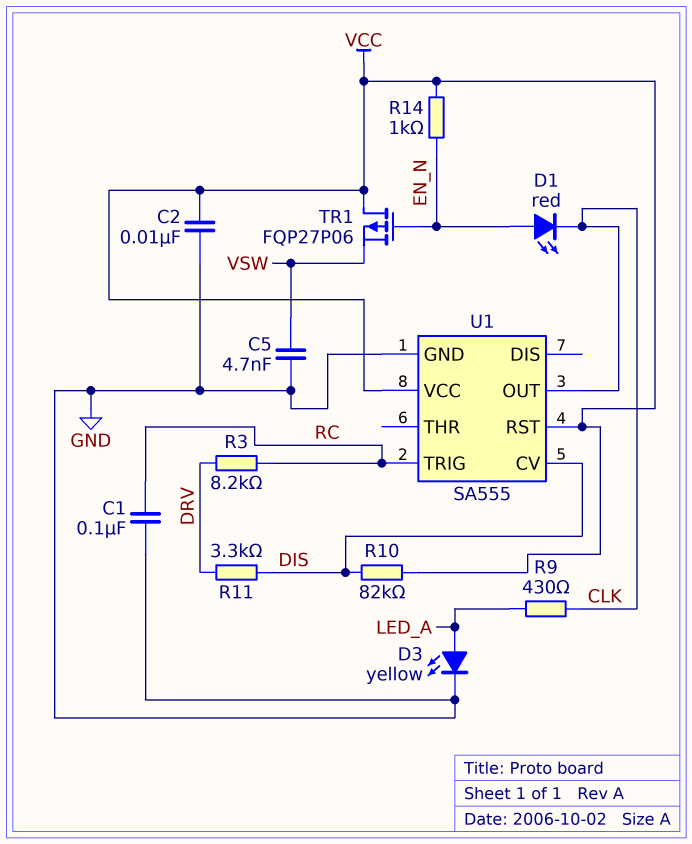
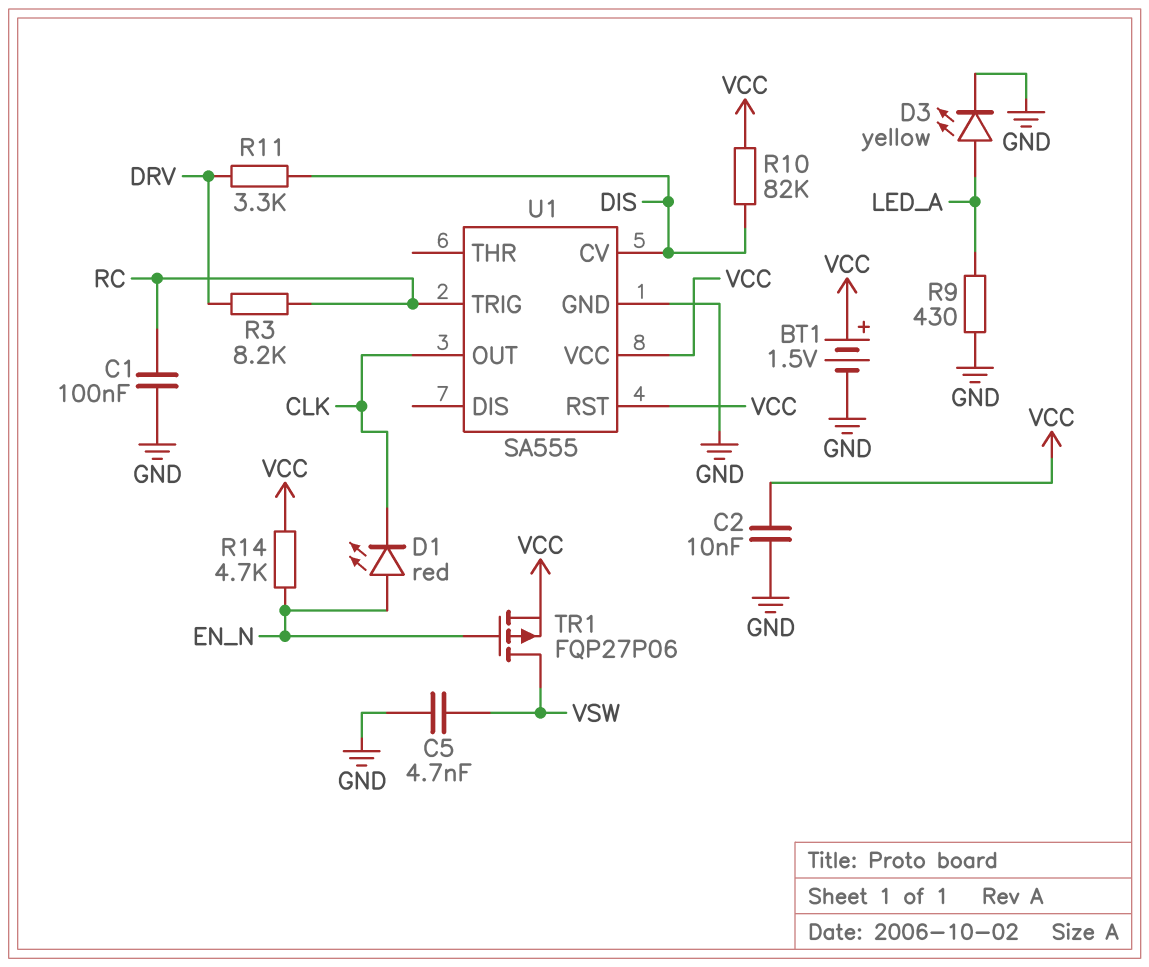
BT1: none -> 1.5V (plus VCC, minus GND)
R9: 430 (CLK, LED_A) -> 430 (GND, LED_A)
R14: 1k (EN_N, VCC) -> 4.7k (EN_N, VCC)
TR1: PMOS FQP27P06 (G EN_N, D VCC, S VSW) -> PMOS FQP27P06 (G EN_N, D VSW, S VCC)

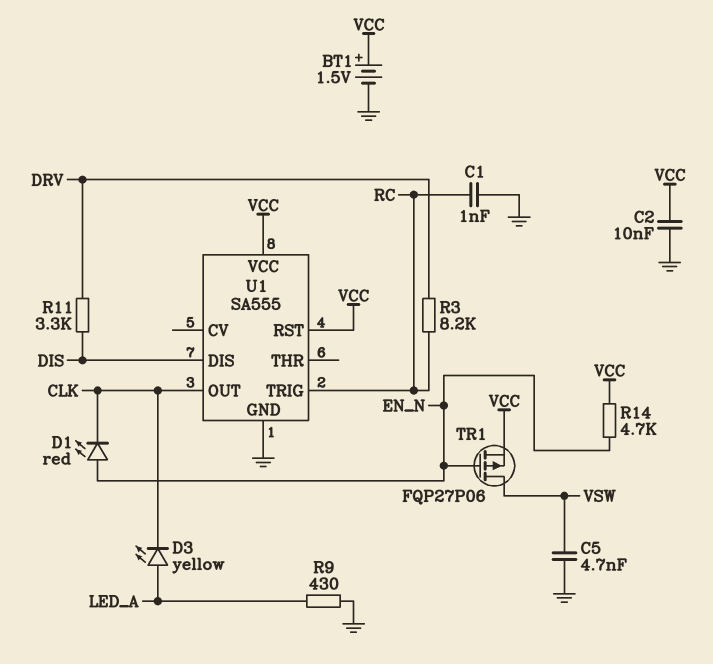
C1: 100nF (GND, RC) -> 1nF (GND, RC)
D3: LED yellow (A LED_A, K GND) -> LED yellow (A LED_A, K CLK)
R10: 82k (DIS, VCC) -> none
U1 pin CV: DIS -> none
U1 pin DIS: none -> DIS

